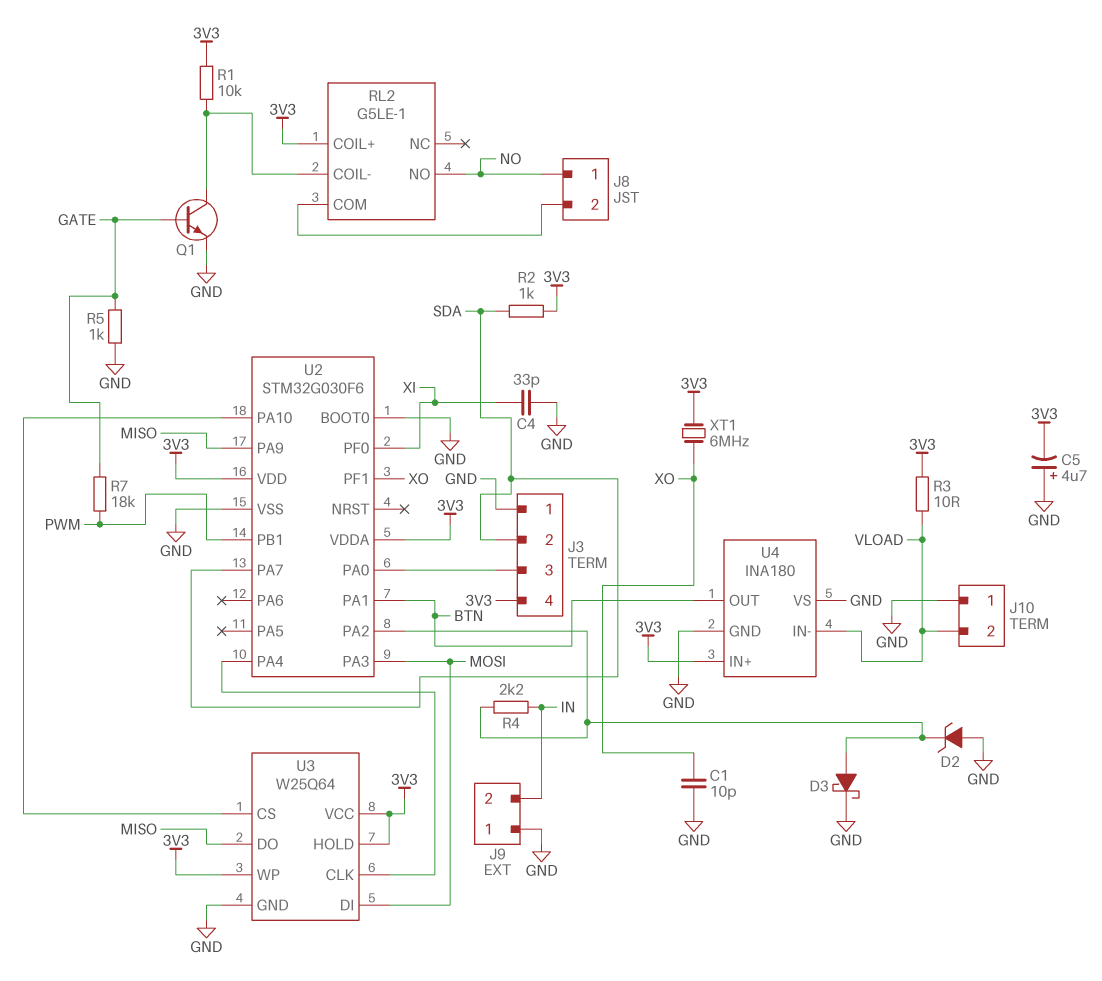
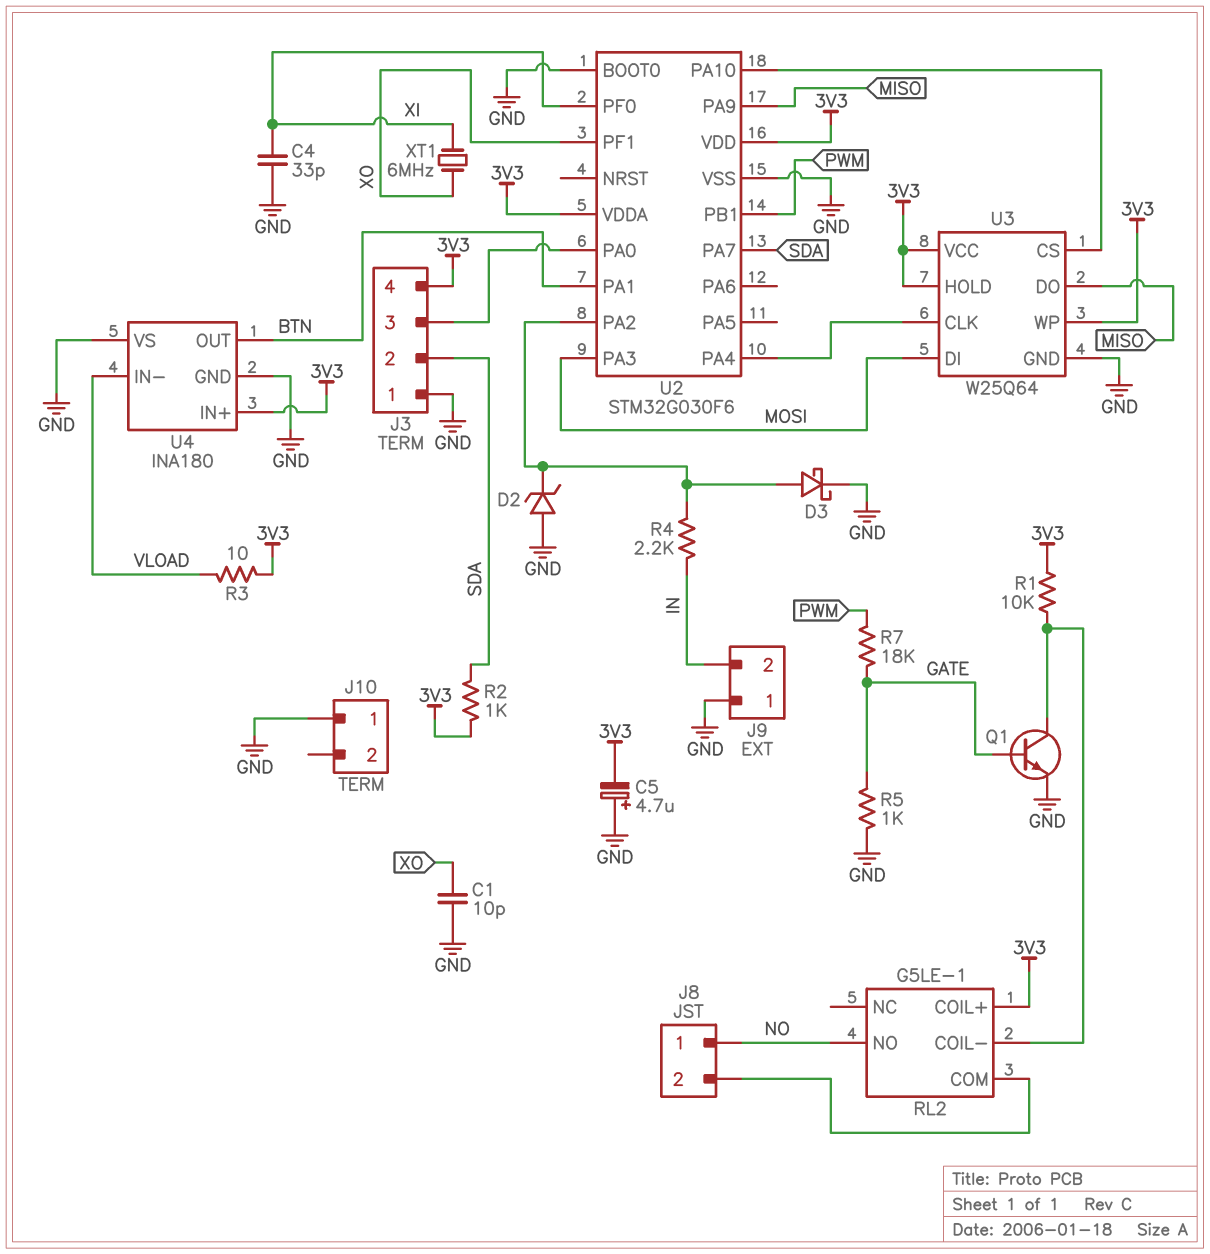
J10 pin 2: VLOAD -> none
XT1: 6MHz (3V3, XO) -> 6MHz (XI, XO)

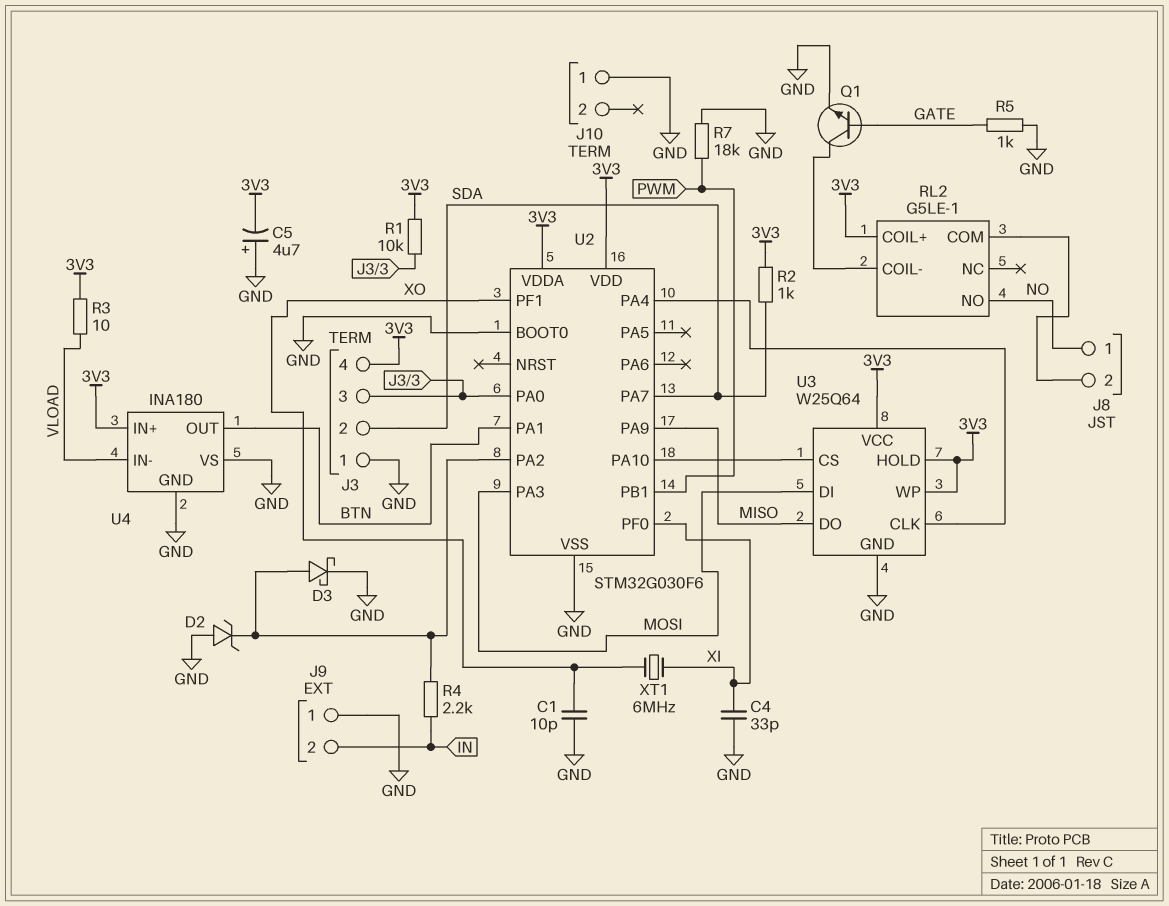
R1: 10k (3V3, RL2/COIL-) -> 10k (3V3, J3/3)
R7: 18k (GATE, PWM) -> 18k (GND, PWM)

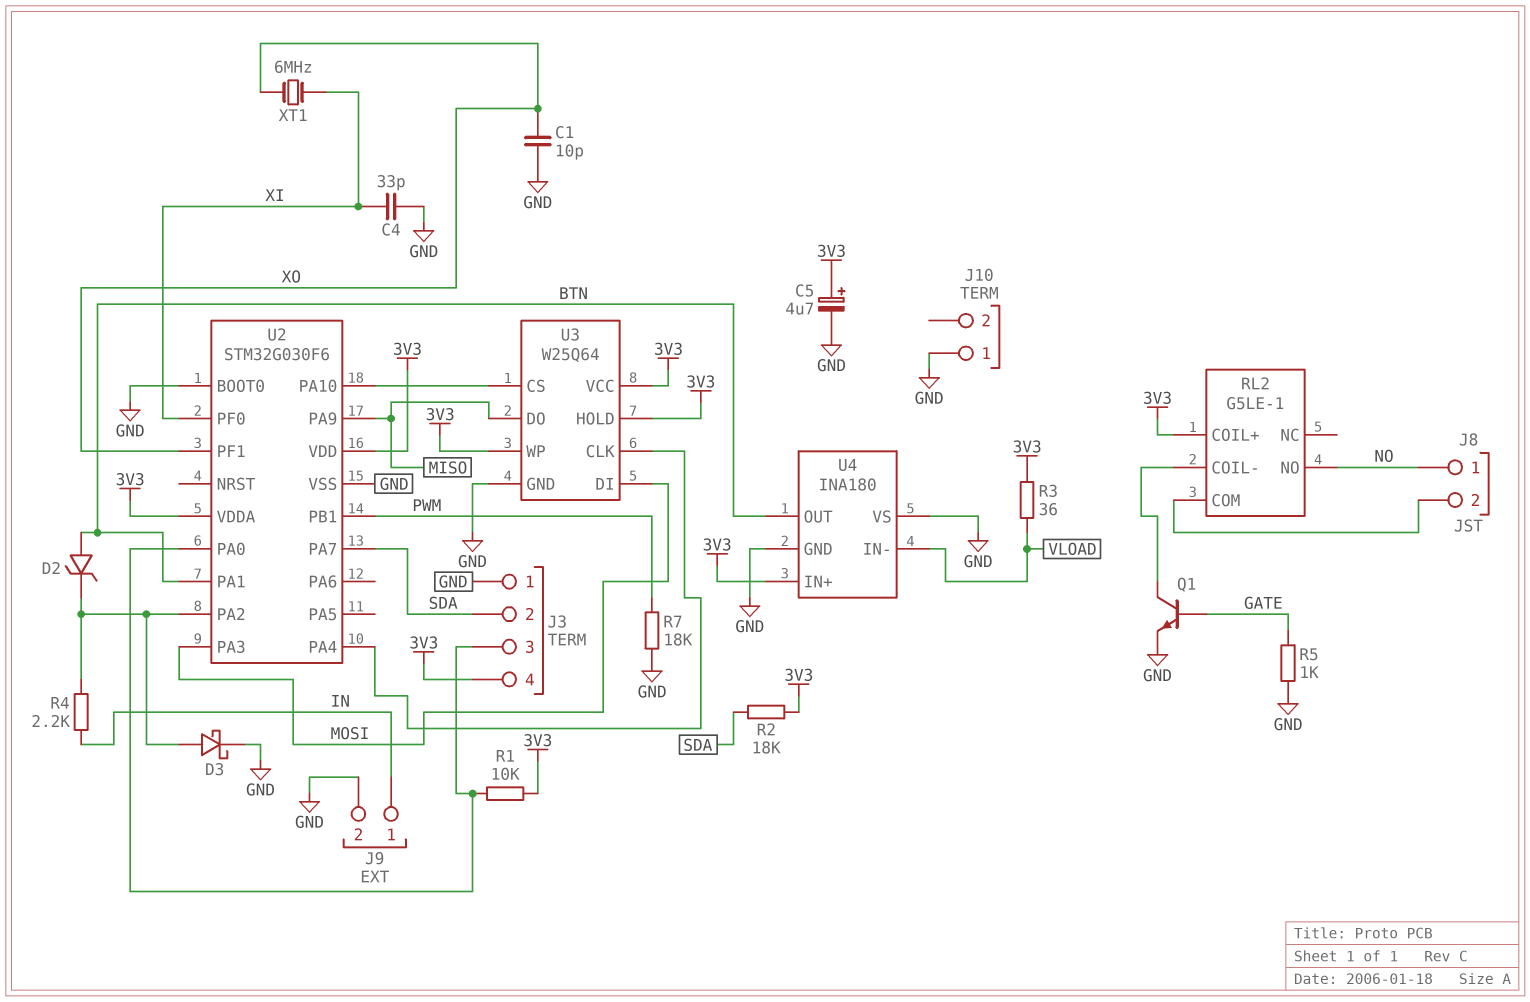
C5: 4.7uF (plus GND, minus 3V3) -> 4.7uF (plus 3V3, minus GND)
D2: zener (A GND, K U2/PA2) -> zener (A BTN, K U2/PA2)
J9 pin 1: GND -> IN
J9 pin 2: IN -> GND
R2: 1k (3V3, SDA) -> 18k (3V3, SDA)
R3: 10 (3V3, VLOAD) -> 36 (3V3, VLOAD)

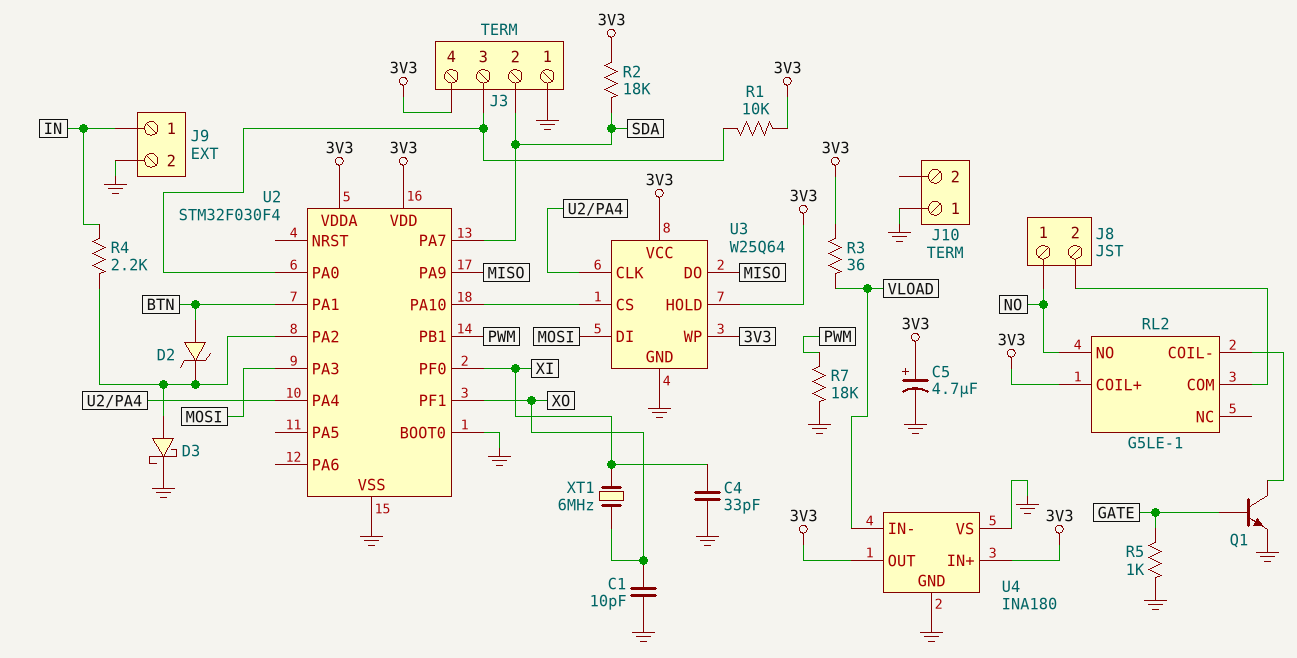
U2: STM32G030F6 -> STM32F030F4
U4 pin OUT: BTN -> 3V3

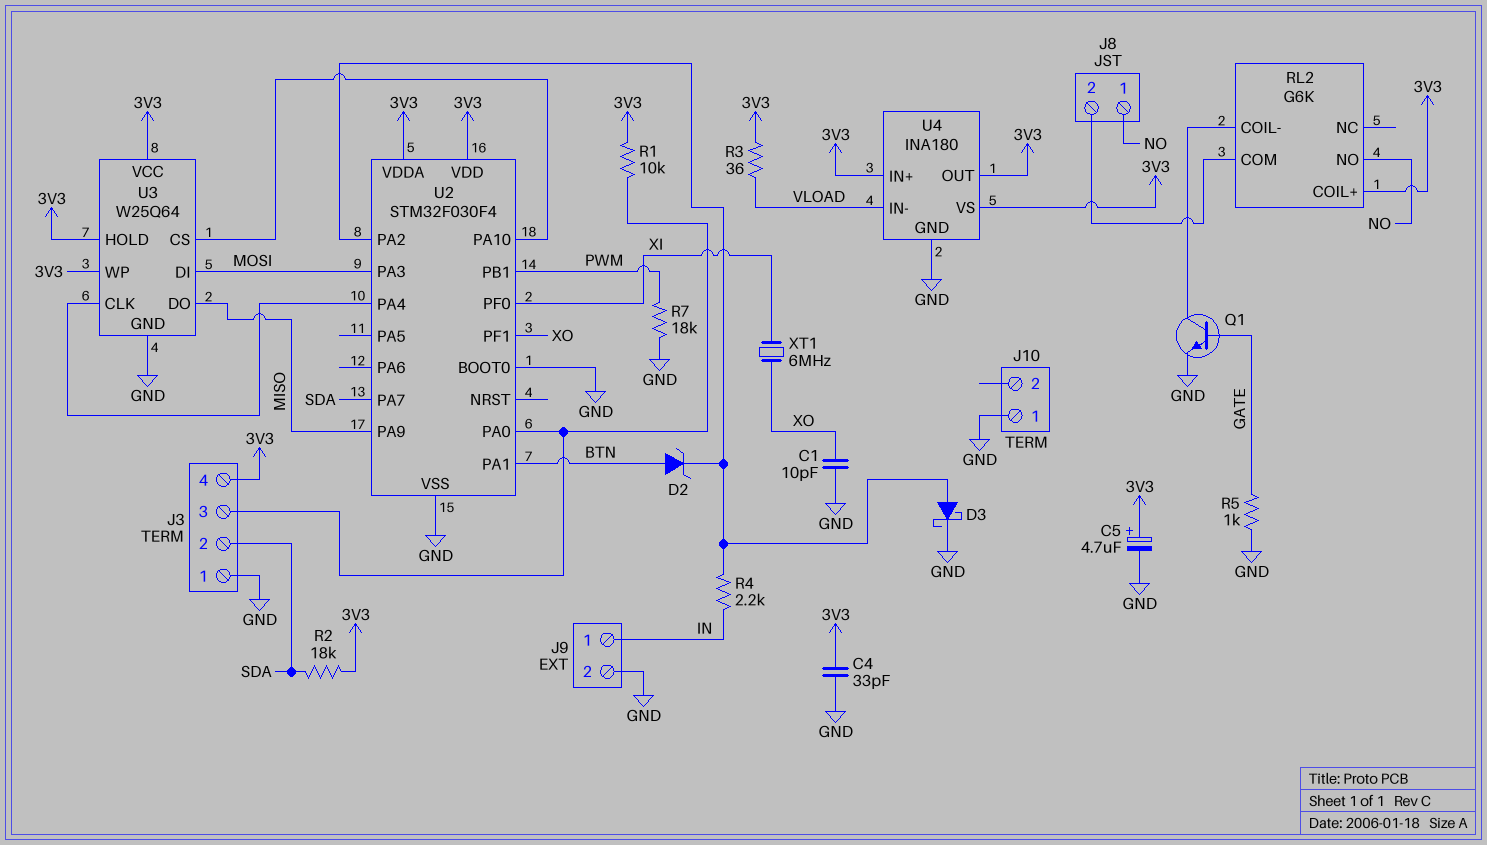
C4: 33pF (GND, XI) -> 33pF (3V3, GND)
RL2: G5LE-1 -> G6K
U4 pin VS: GND -> 3V3

